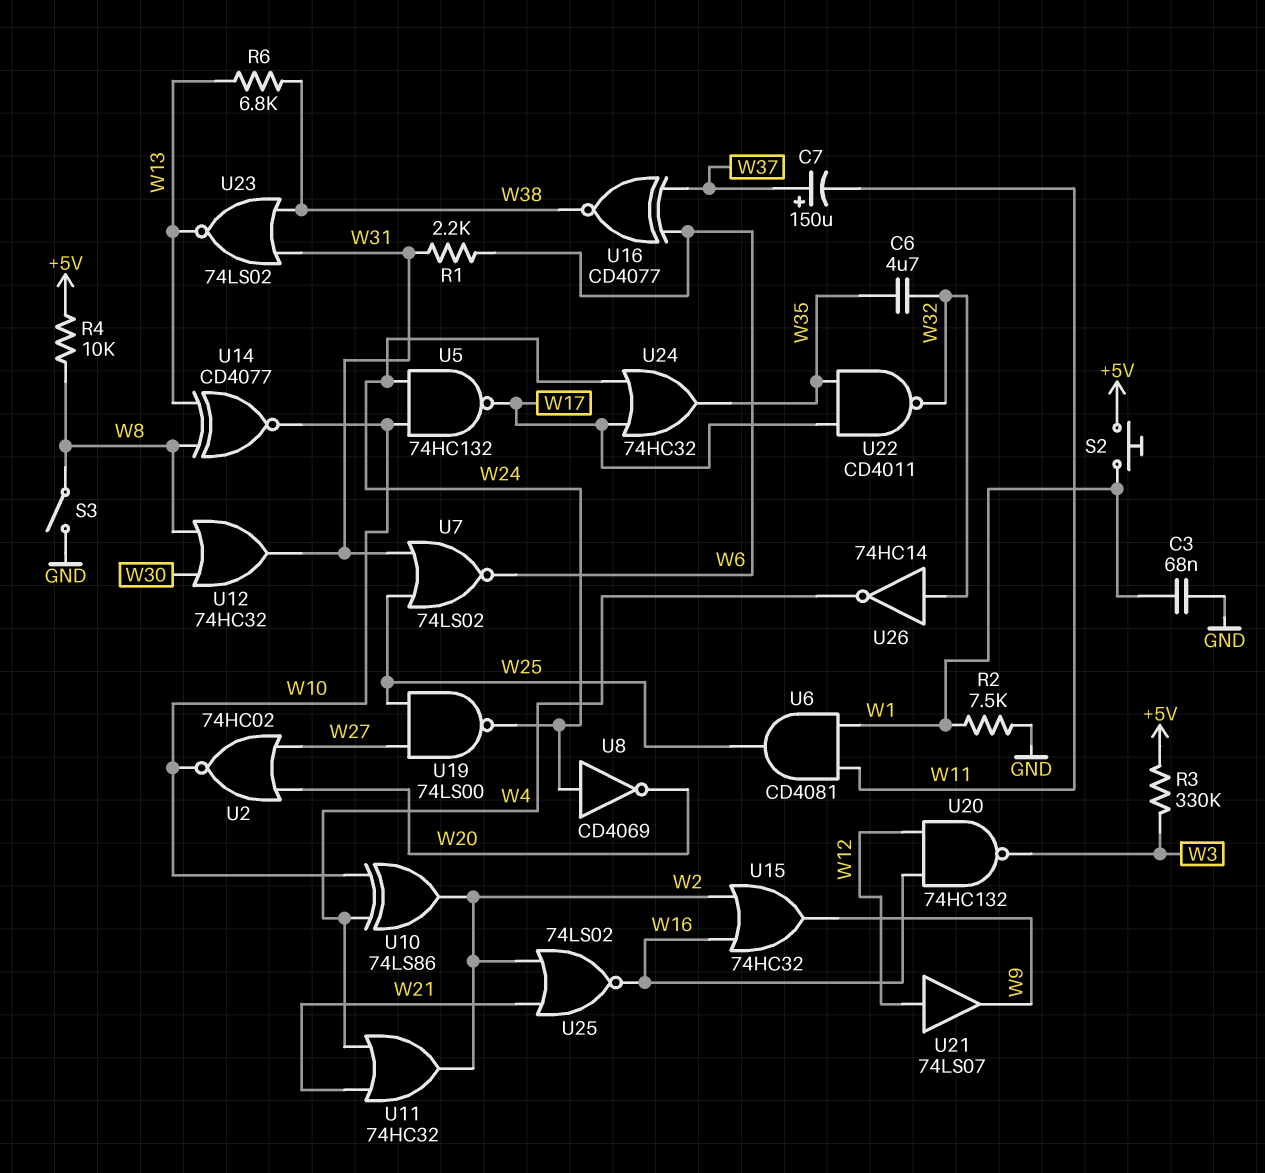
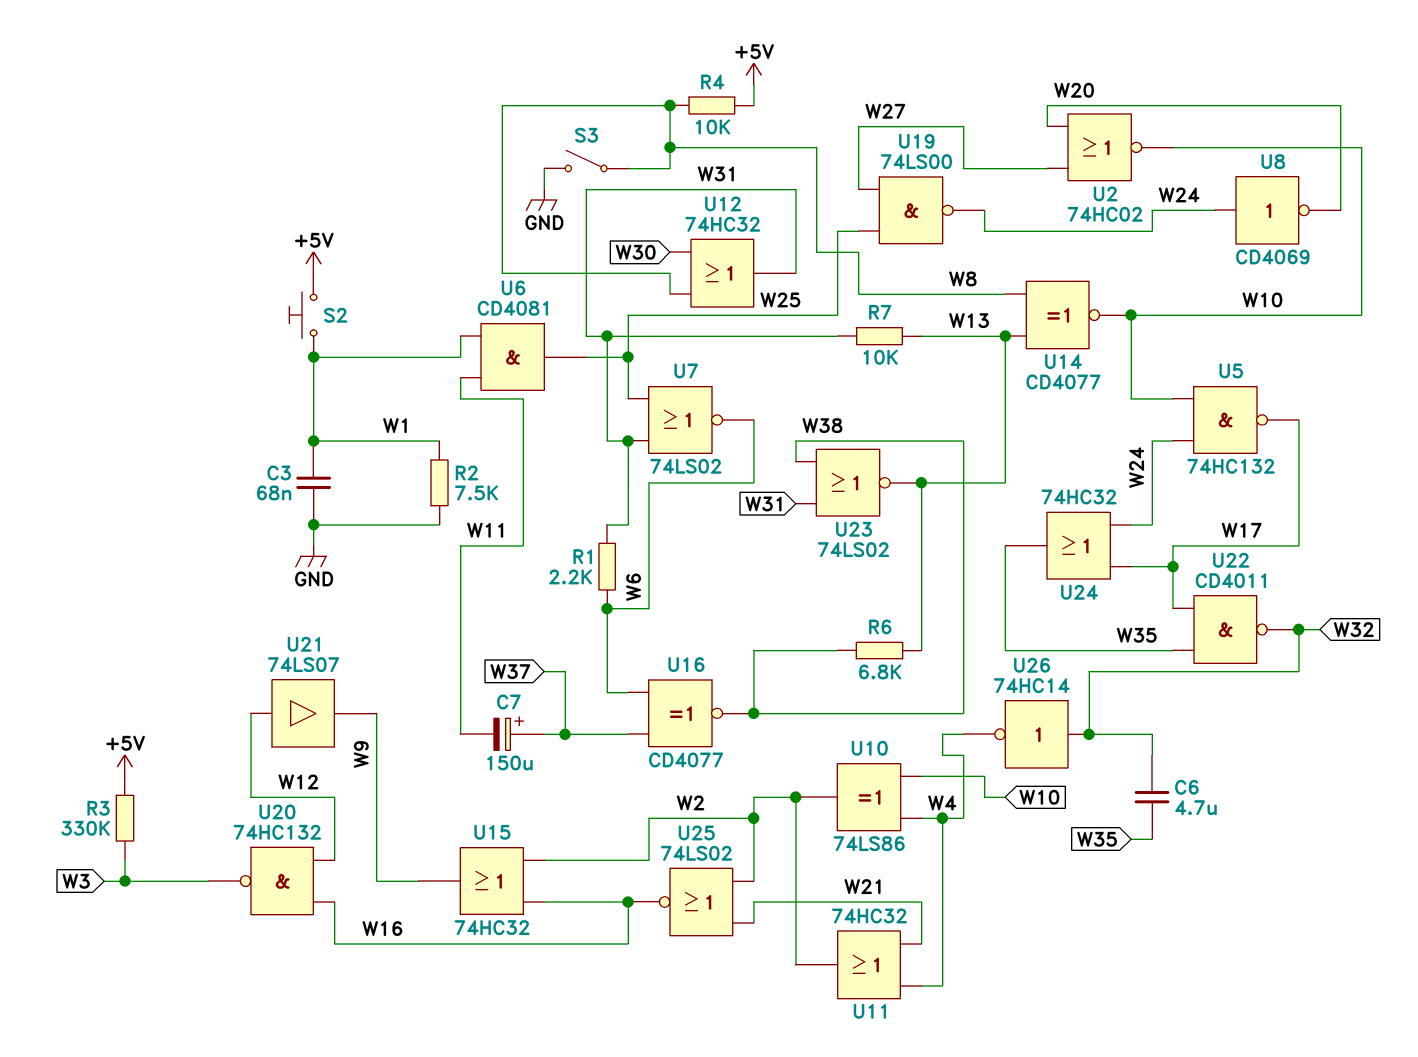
R7: none -> 10k (W13, W31)

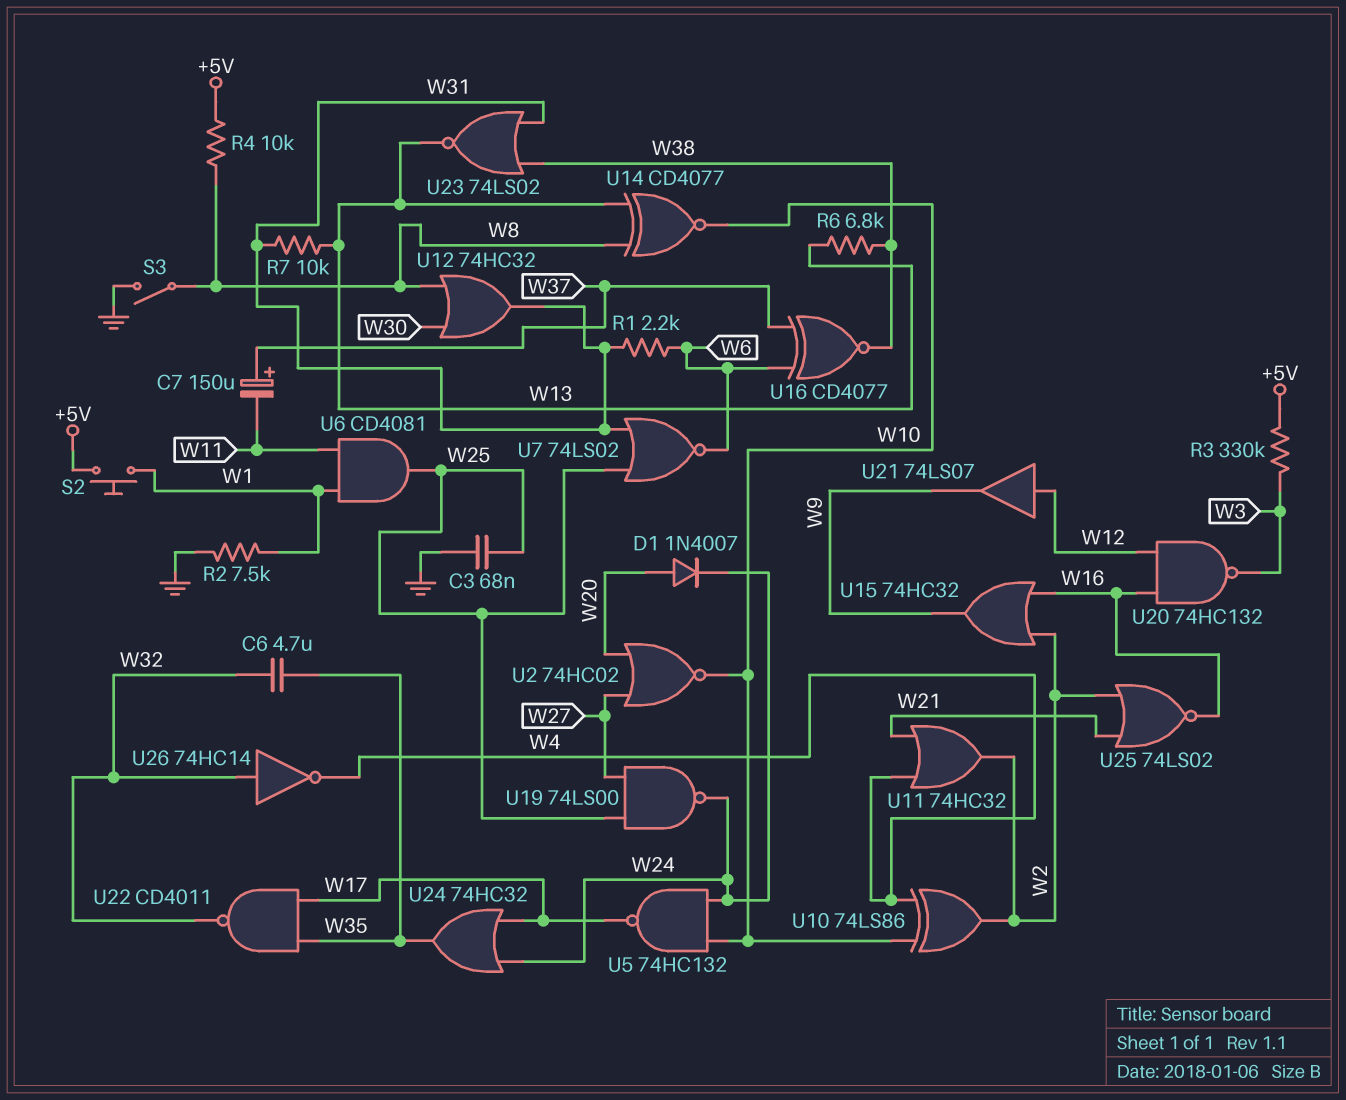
C3: 68nF (GND, W1) -> 68nF (GND, W25)
D1: none -> diode 1N4007 (A W20, K W24)
U8: NOT CD4069 (in W24, out W20) -> none

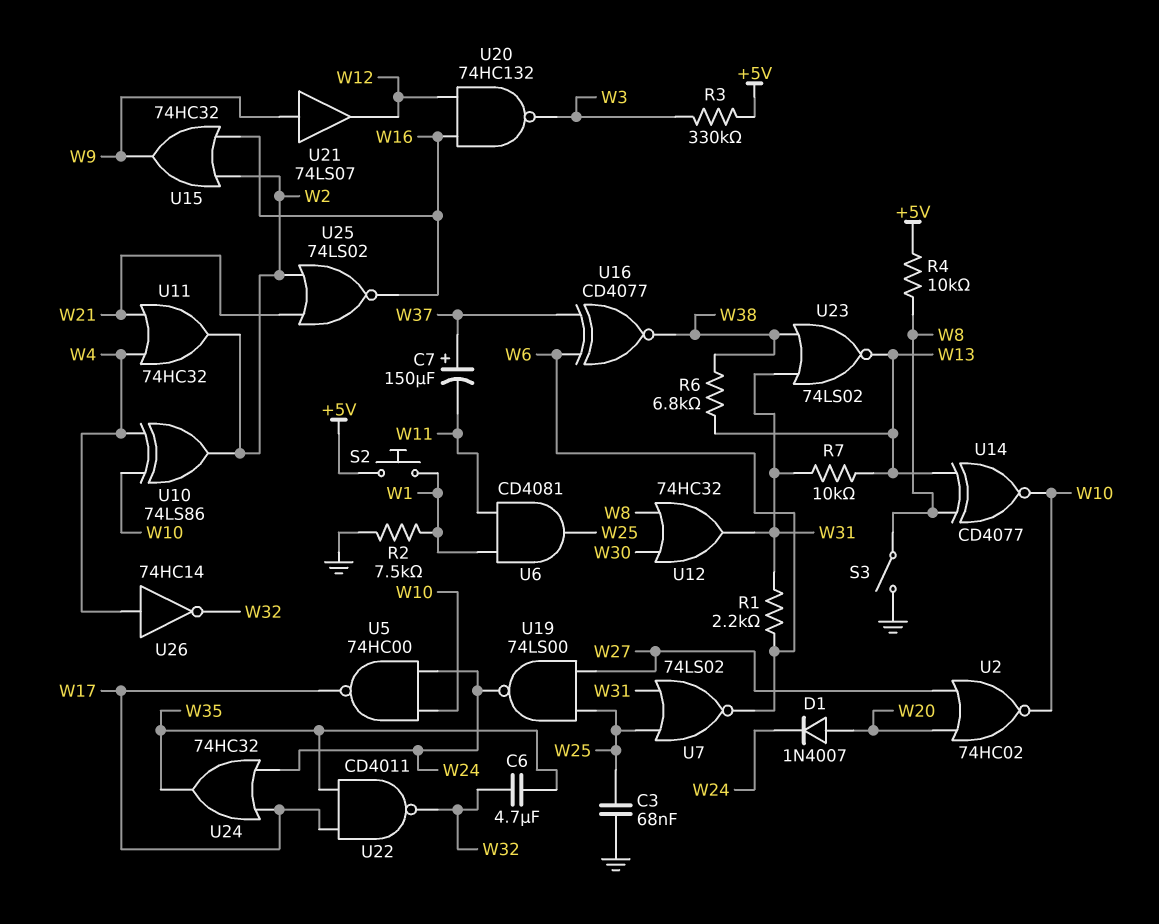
U5: NAND 74HC132 (in W10, in W24, out W17) -> NAND 74HC00 (in W10, in W24, out W17)
U21: buffer 74LS07 (in W12, out W9) -> buffer 74LS07 (in W9, out W12)
U26: NOT 74HC14 (in W32, out W4) -> NOT 74HC14 (in W4, out W32)

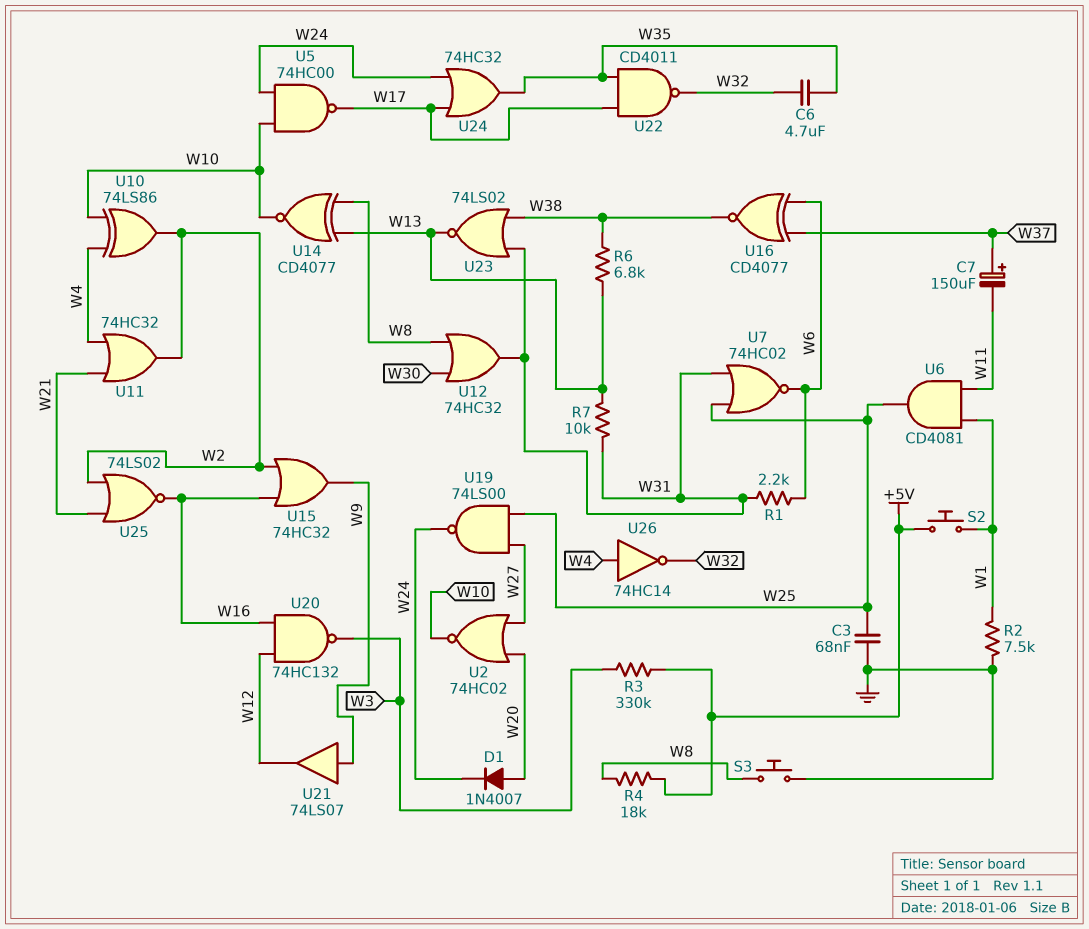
R4: 10k (+5V, W8) -> 18k (+5V, W8)
S3: switch (GND, W8) -> button (GND, W8)
U7: NOR 74LS02 (in W25, in W31, out W6) -> NOR 74HC02 (in W25, in W31, out W6)

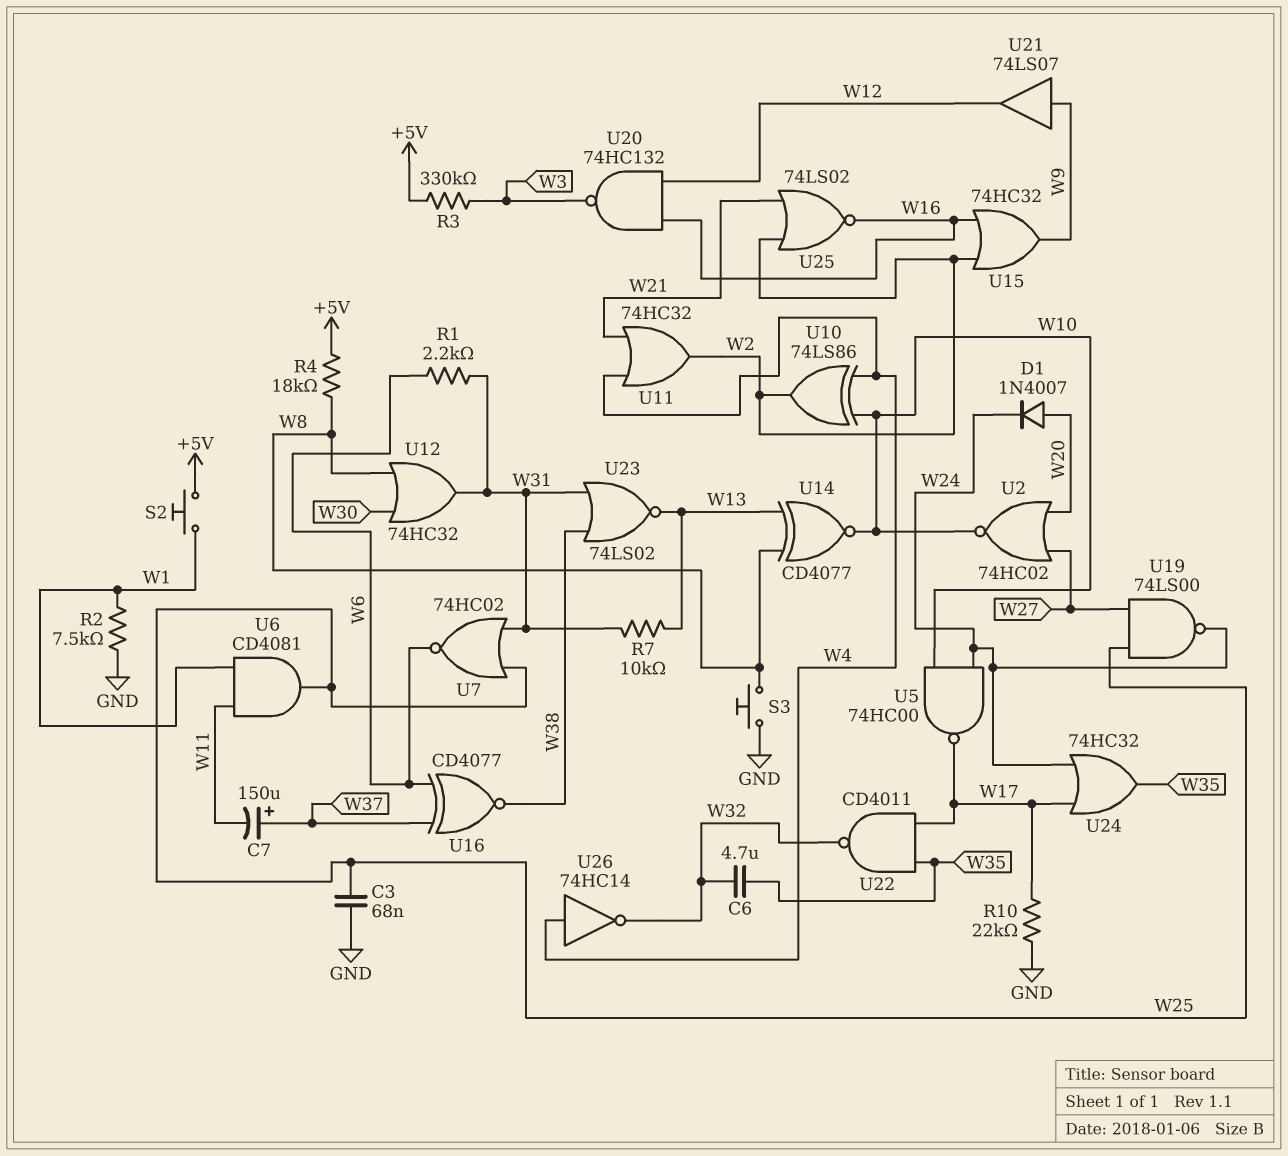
R6: 6.8k (W13, W38) -> none
R10: none -> 22k (GND, W17)

